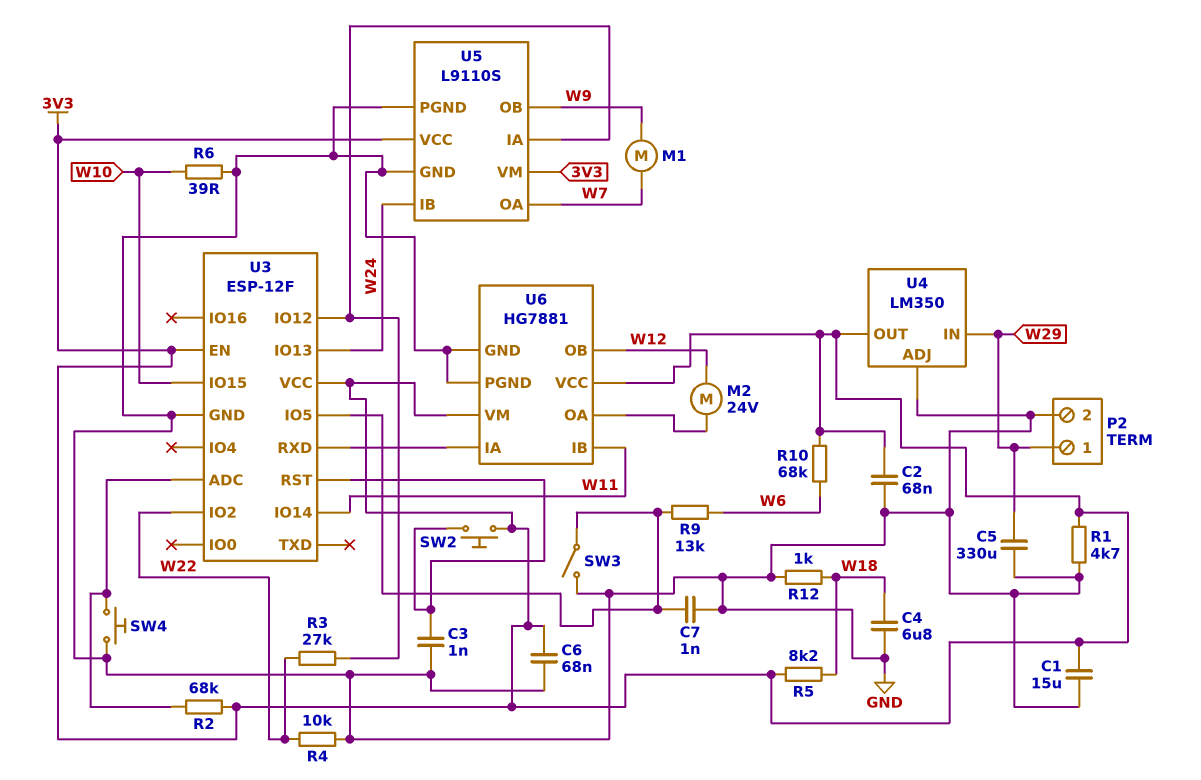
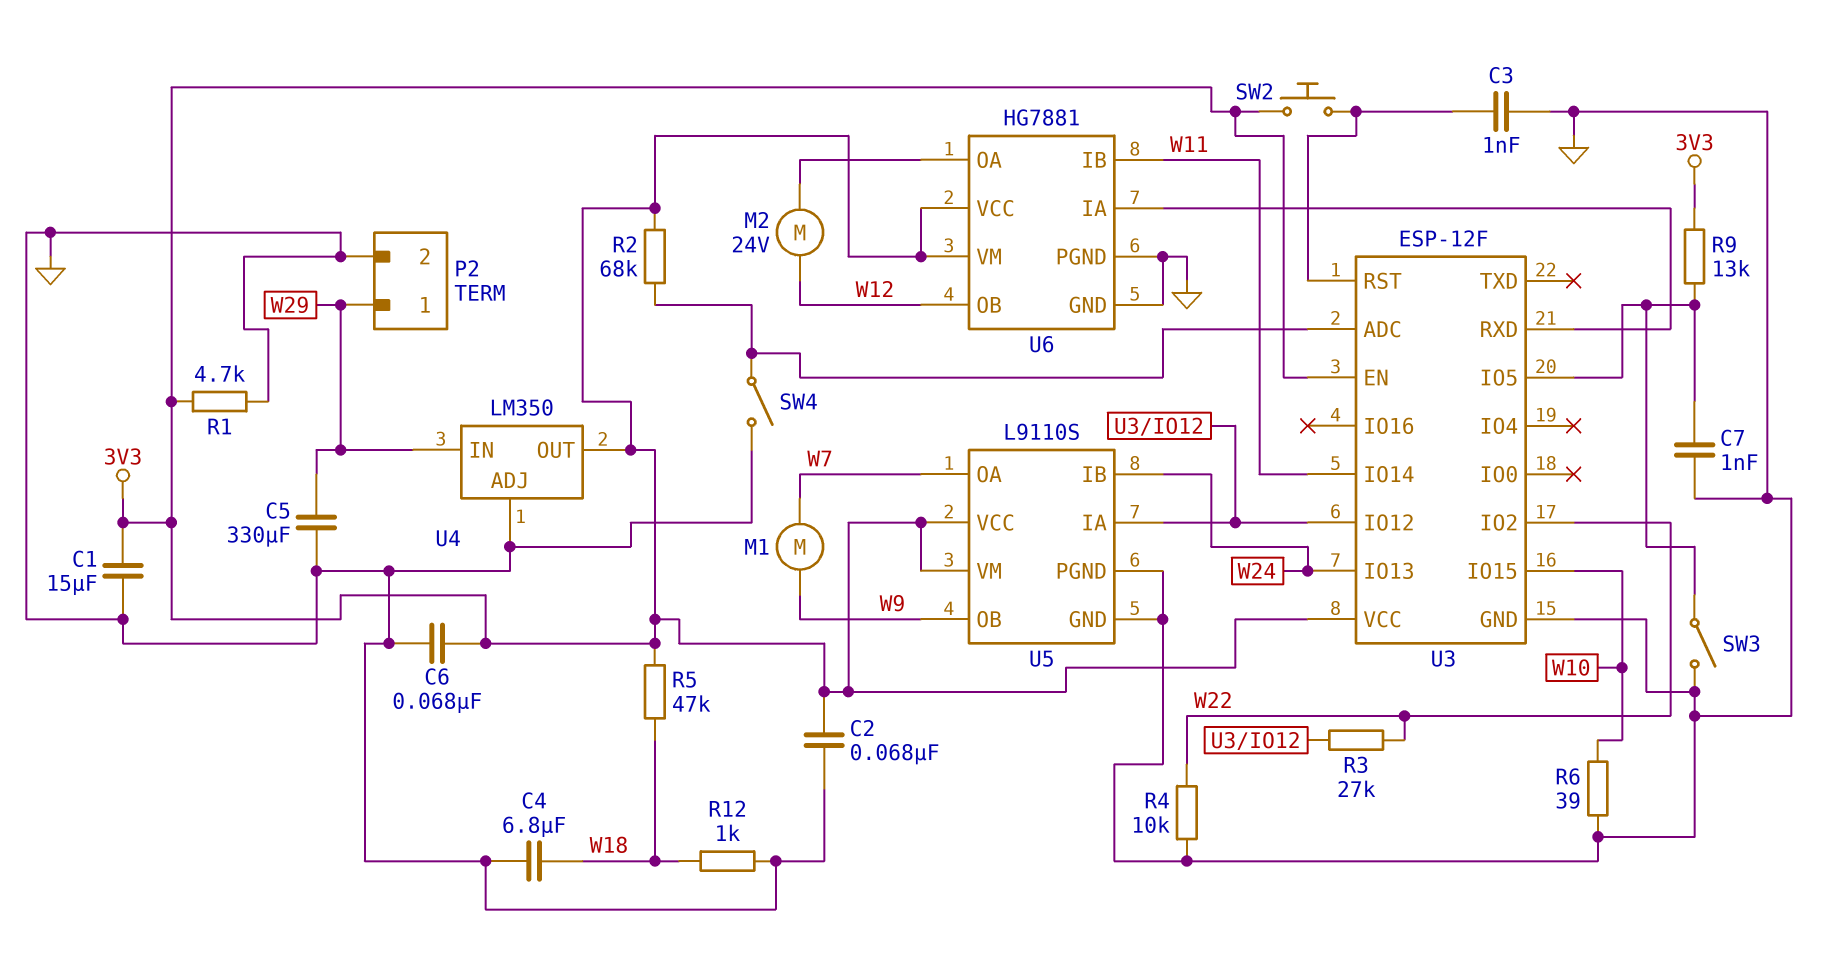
R5: 8.2k (3V3, W18) -> 47k (3V3, W18)
R9: 13k (U3/IO5, W6) -> 13k (3V3, U3/IO5)
R10: 68k (3V3, W6) -> none
SW4: button (GND, U3/ADC) -> switch (GND, U3/ADC)

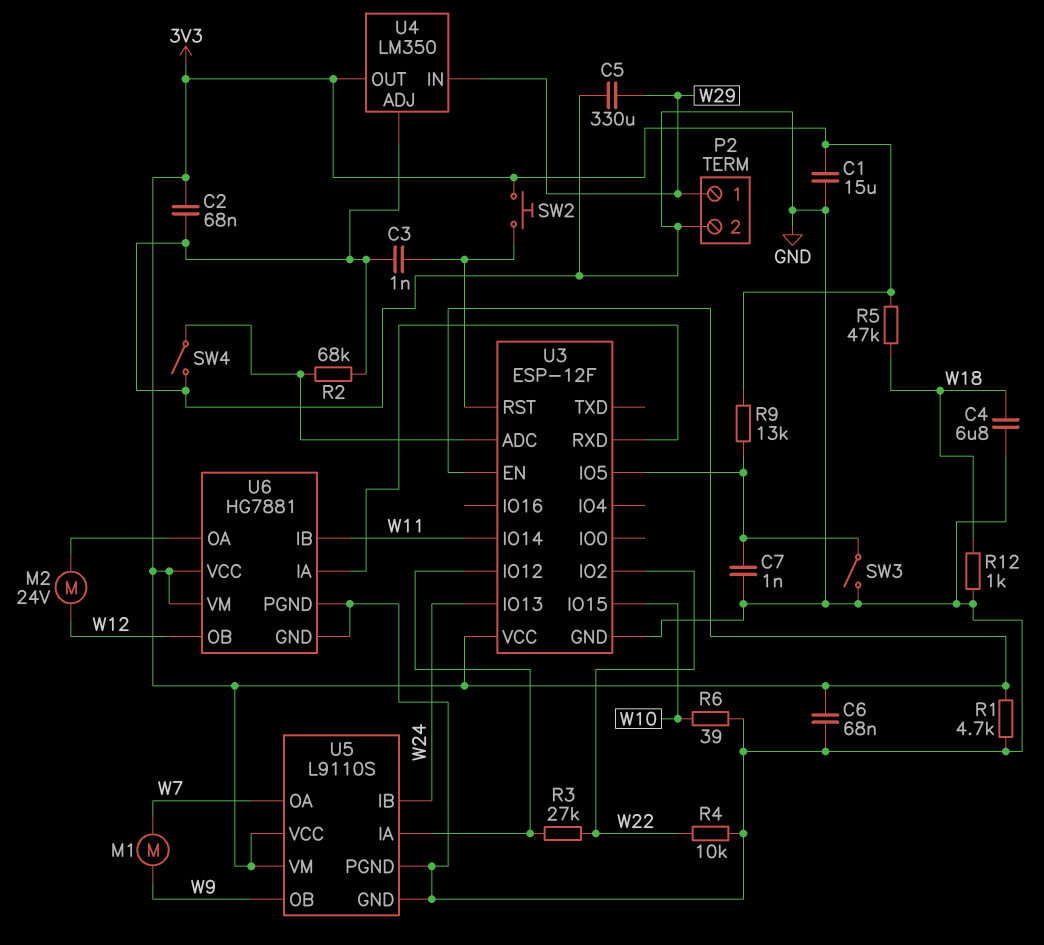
R2: 68k (3V3, U3/ADC) -> 68k (GND, U3/ADC)

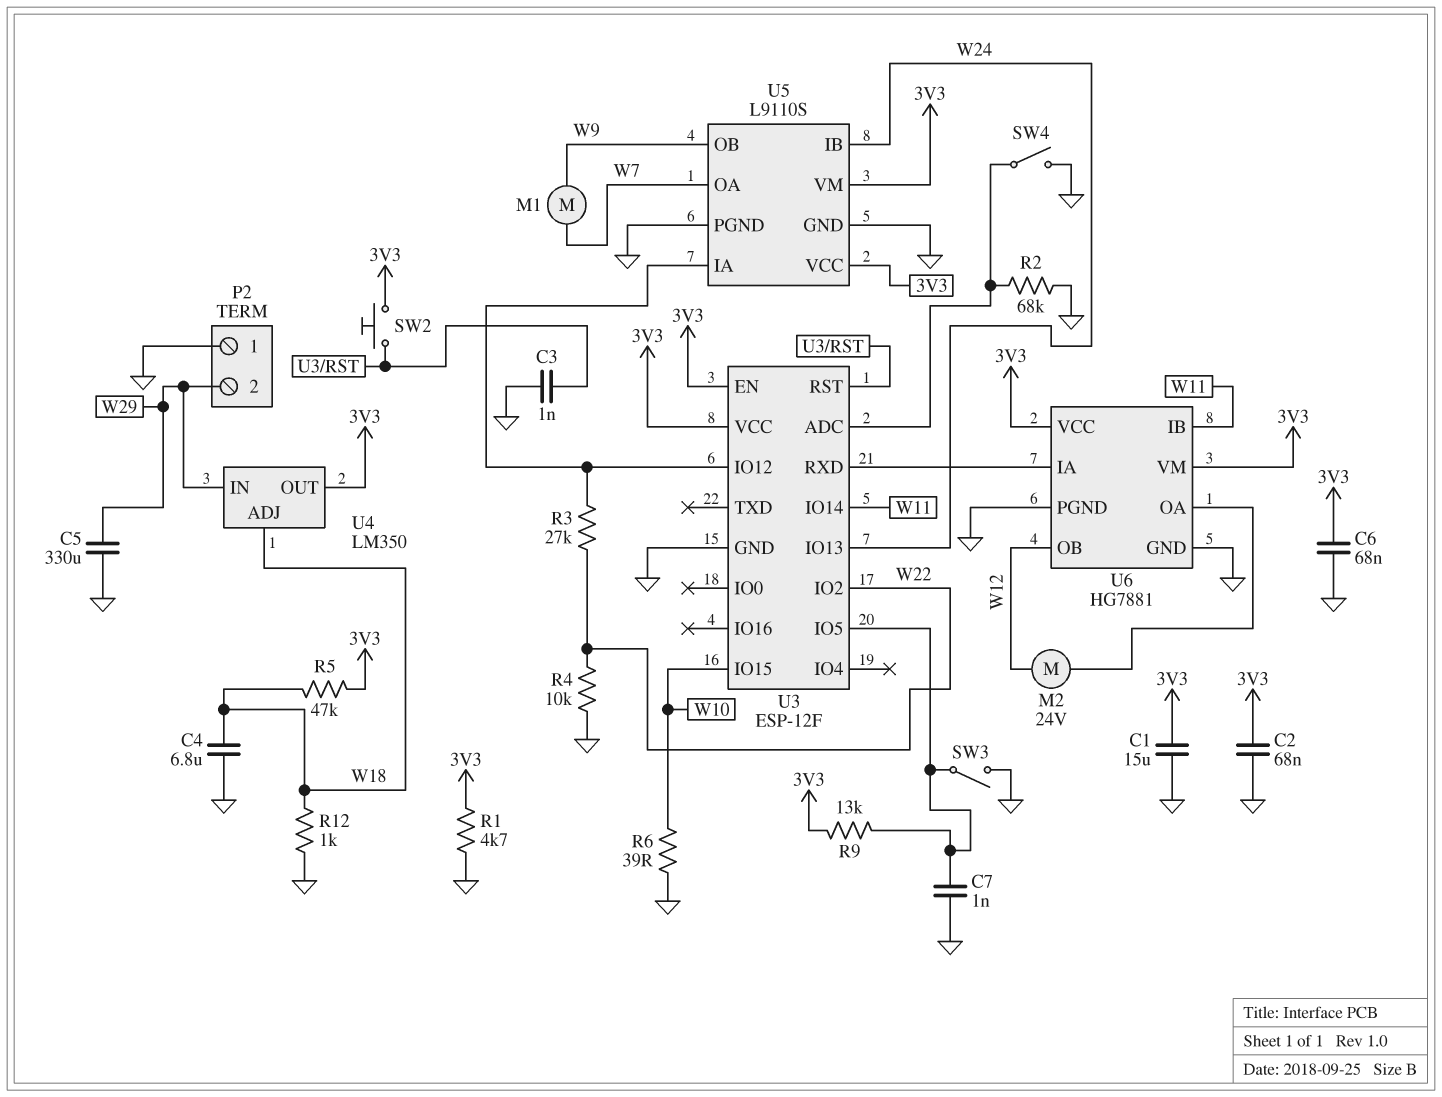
P2 pin 1: W29 -> GND
P2 pin 2: GND -> W29
U4 pin ADJ: GND -> W18

